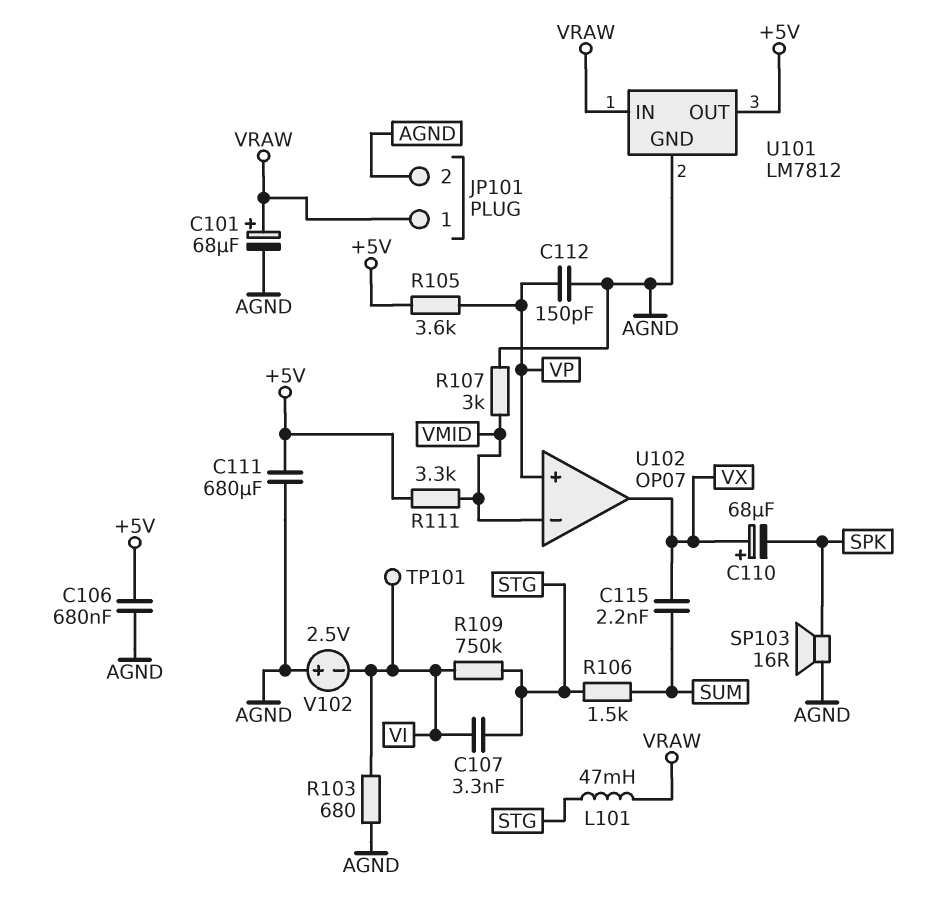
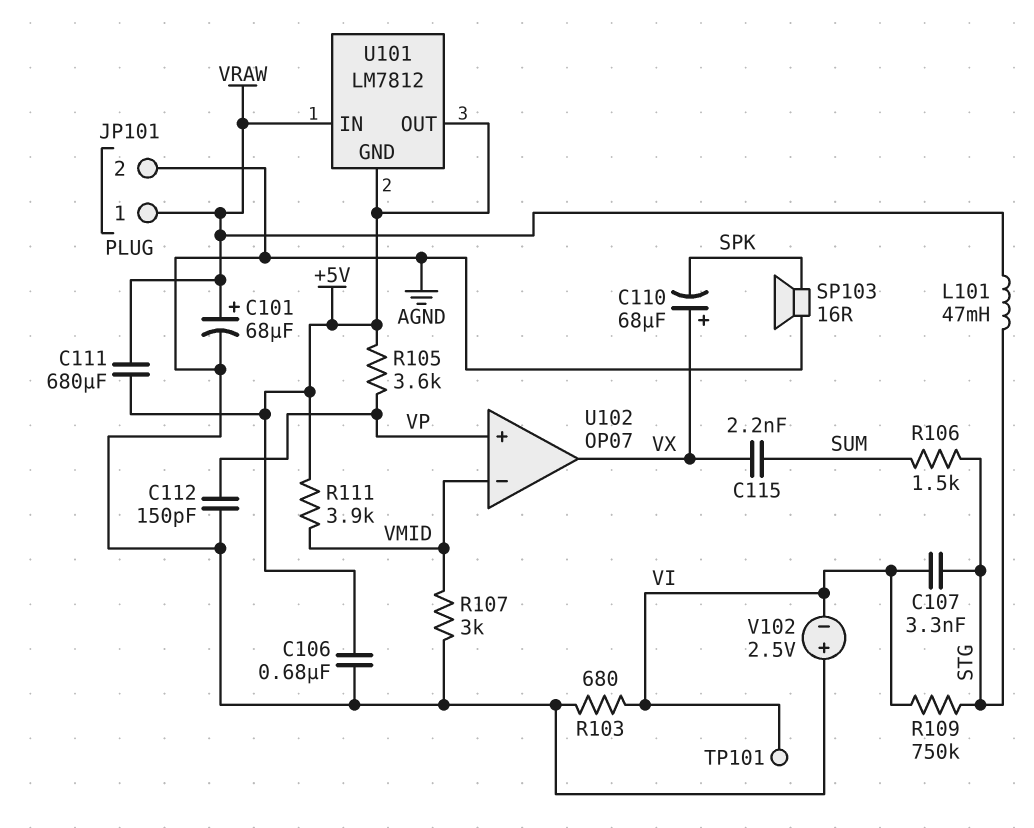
C111: 680uF (+5V, AGND) -> 680uF (+5V, VRAW)
R111: 3.3k (+5V, VMID) -> 3.9k (+5V, VMID)
U101 pin GND: AGND -> +5V

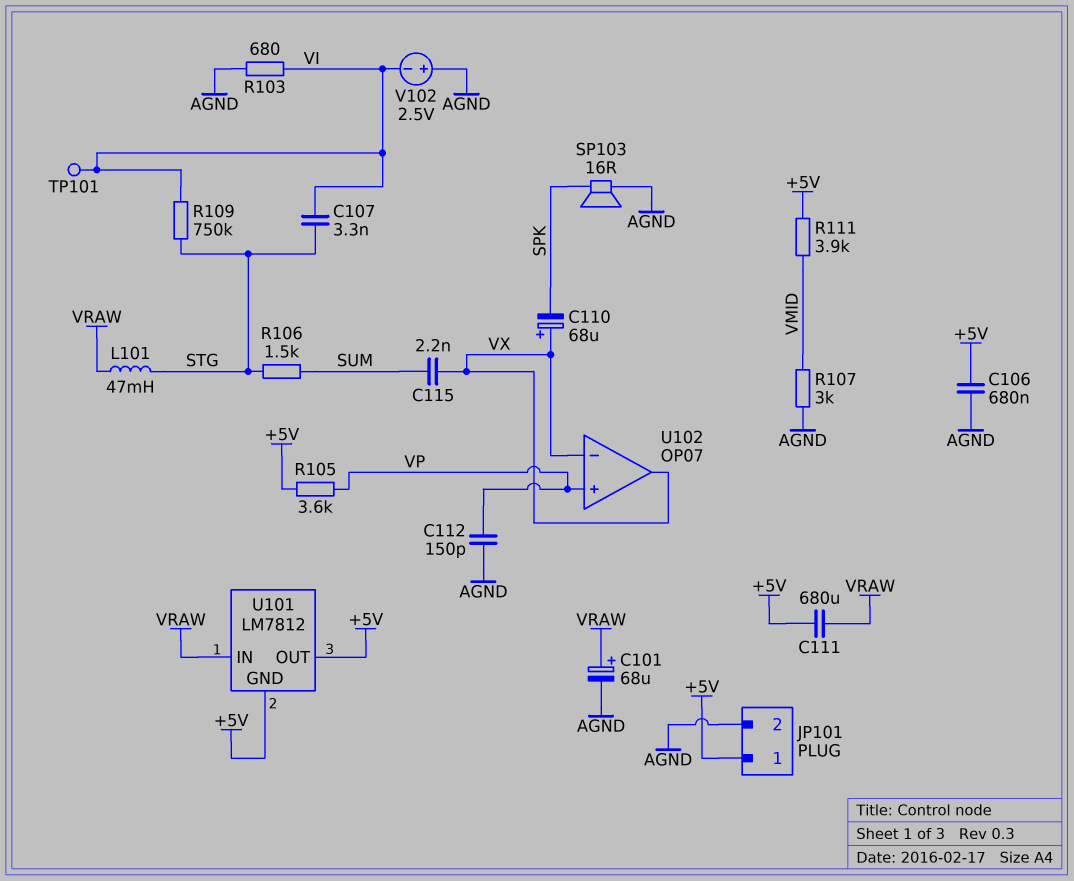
JP101 pin 1: VRAW -> +5V
U102 pin in-: VMID -> VX

